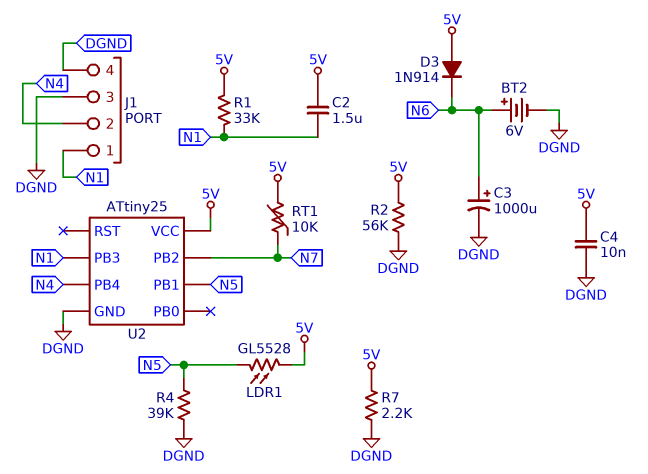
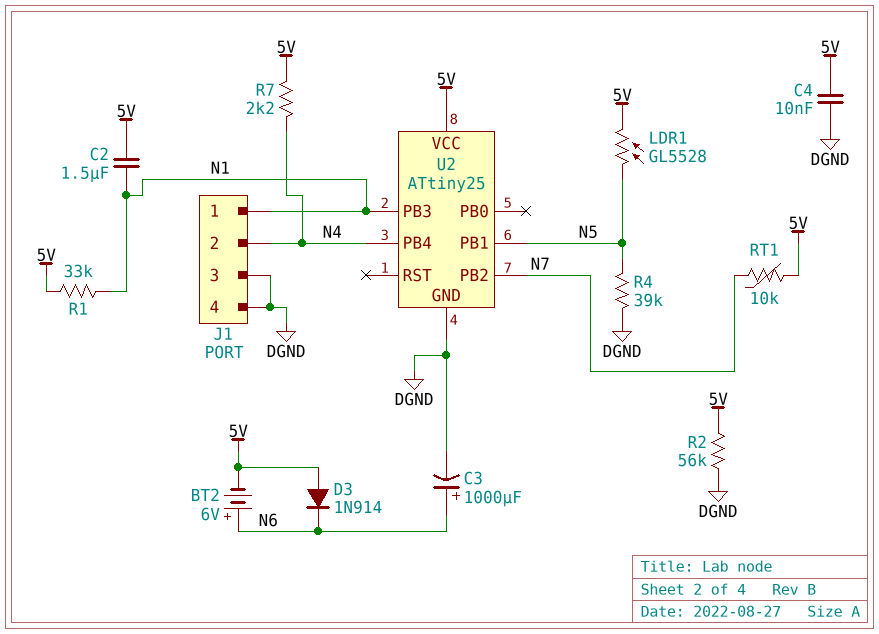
BT2: 6V (plus N6, minus DGND) -> 6V (plus N6, minus 5V)
R7: 2.2k (5V, DGND) -> 2.2k (5V, N4)

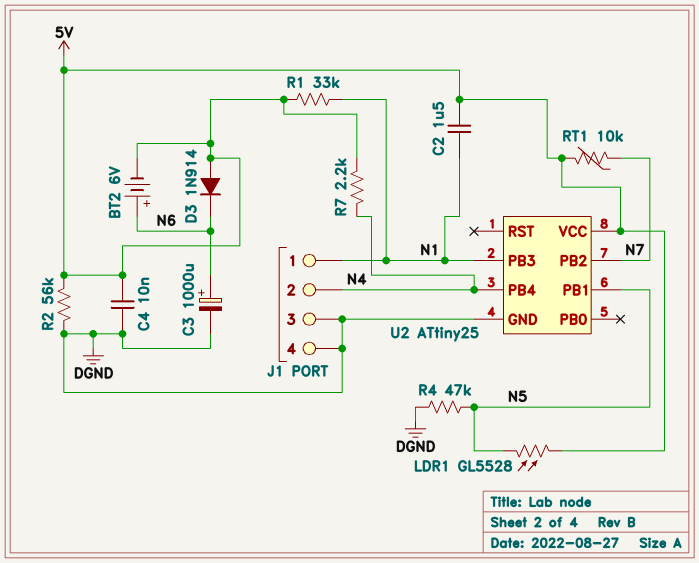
R4: 39k (DGND, N5) -> 47k (DGND, N5)

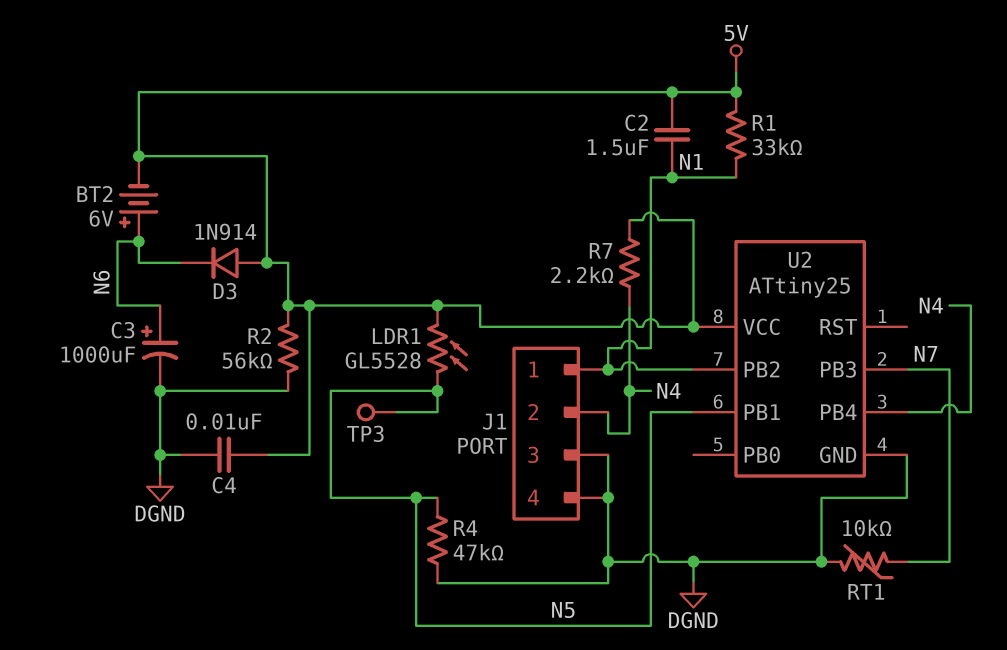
RT1: 10k (5V, N7) -> 10k (DGND, N7)
TP3: none -> test point (N5)
U2 pin PB2: N7 -> N1
U2 pin PB3: N1 -> N7

